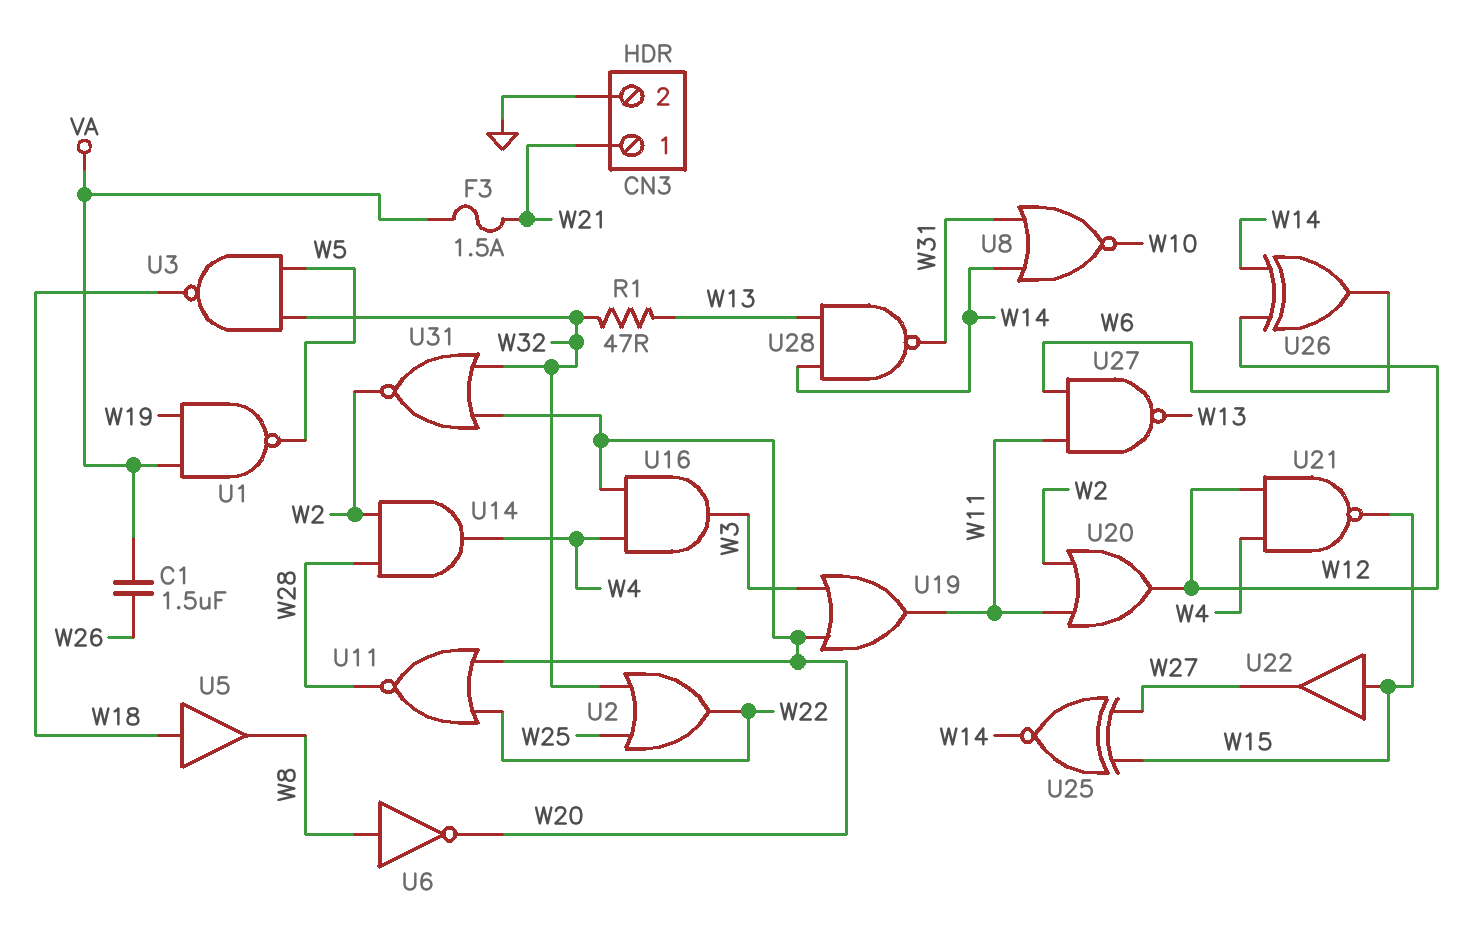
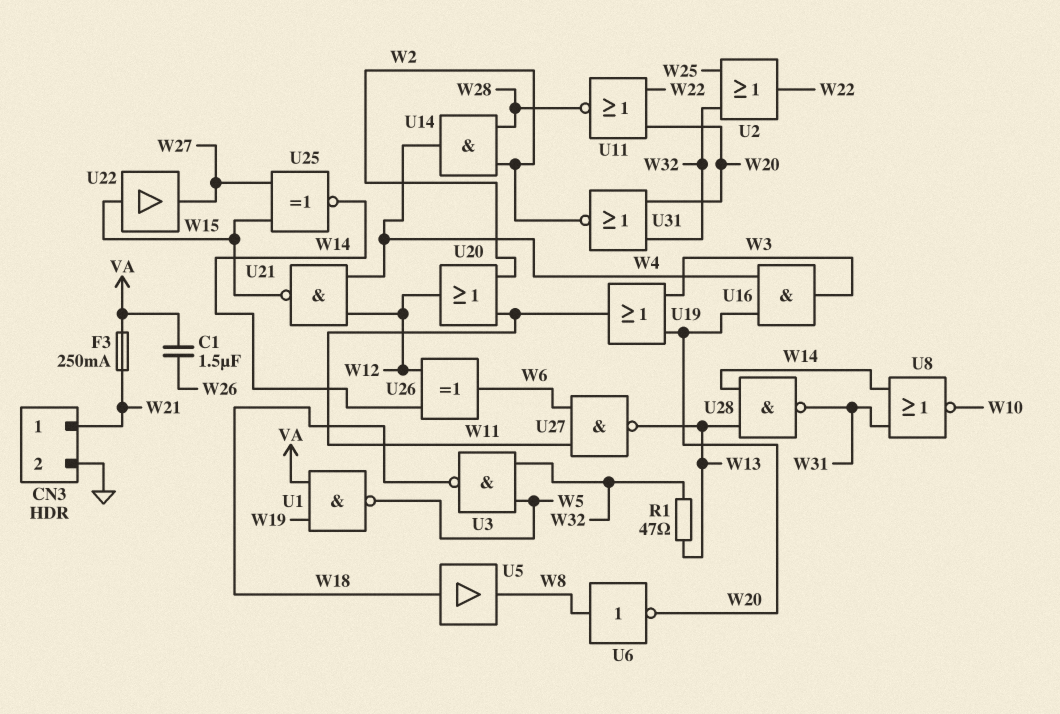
F3: 1.5A (VA, W21) -> 250mA (VA, W21)

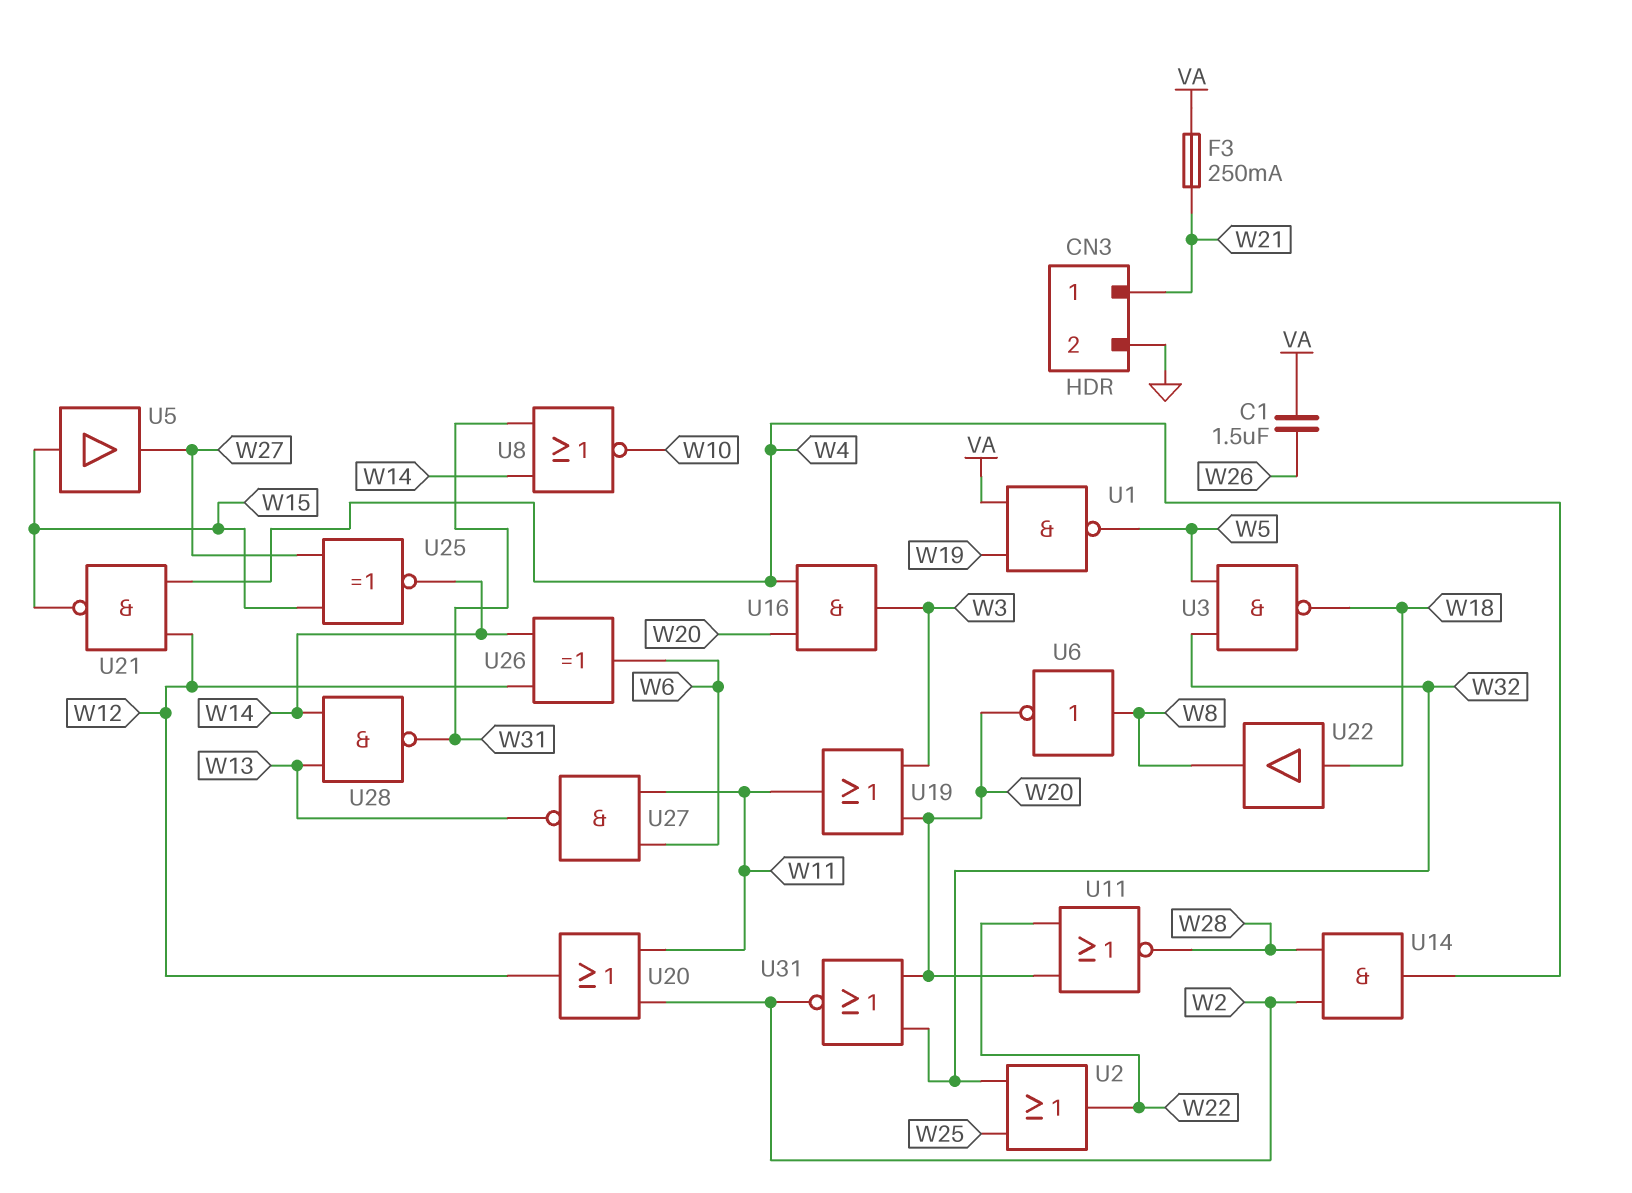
R1: 47 (W13, W32) -> none
U5: buffer (in W18, out W8) -> buffer (in W15, out W27)
U22: buffer (in W15, out W27) -> buffer (in W18, out W8)

